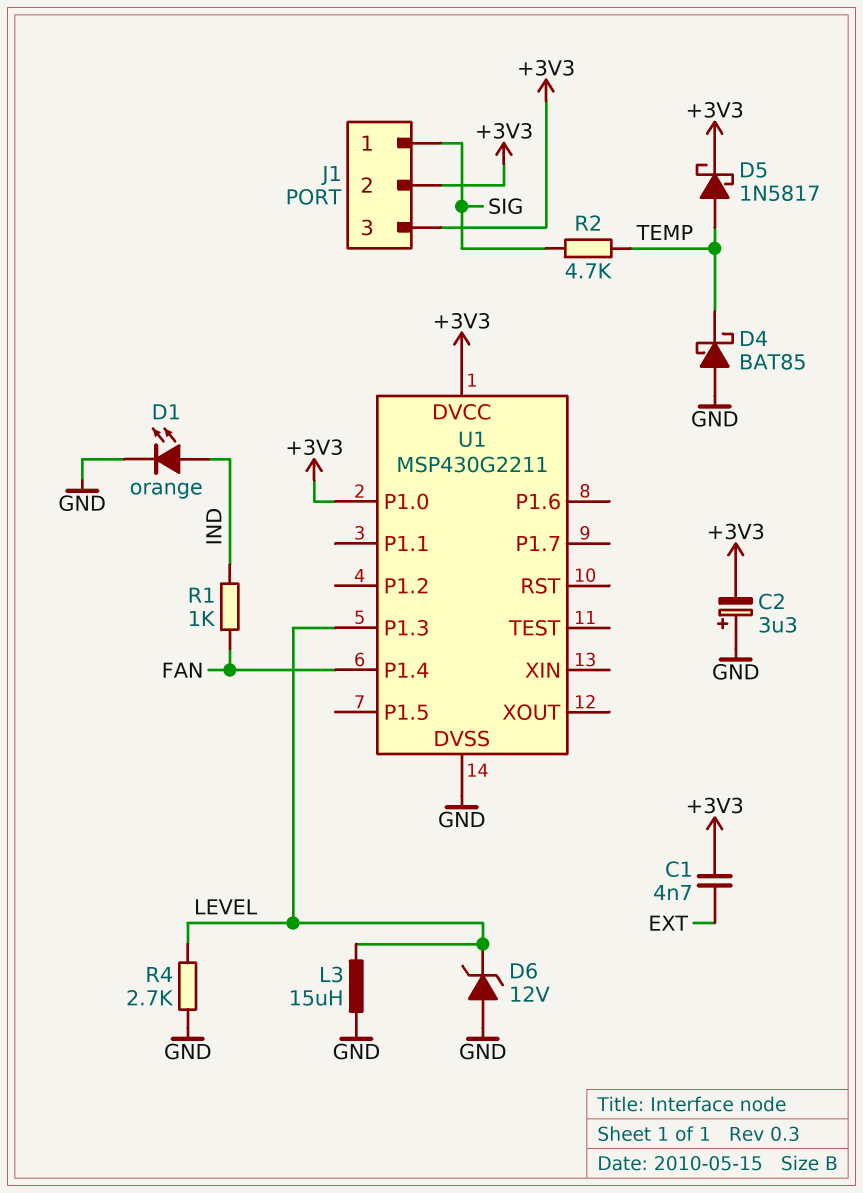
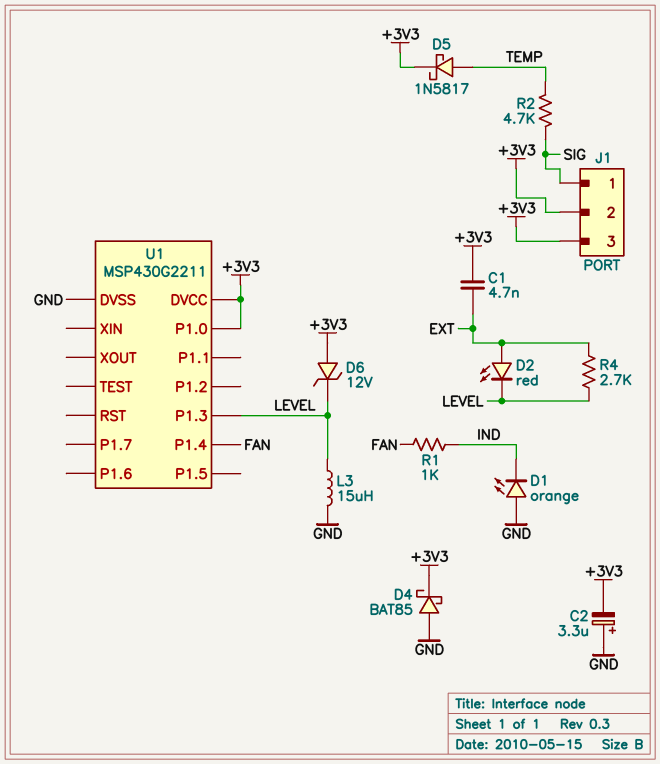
D1: LED orange (A IND, K GND) -> LED orange (A GND, K IND)
D2: none -> LED red (A EXT, K LEVEL)
D4: schottky BAT85 (A GND, K TEMP) -> schottky BAT85 (A GND, K +3V3)
D6: zener 12V (A GND, K LEVEL) -> zener 12V (A +3V3, K LEVEL)
R4: 2.7k (GND, LEVEL) -> 2.7k (EXT, LEVEL)

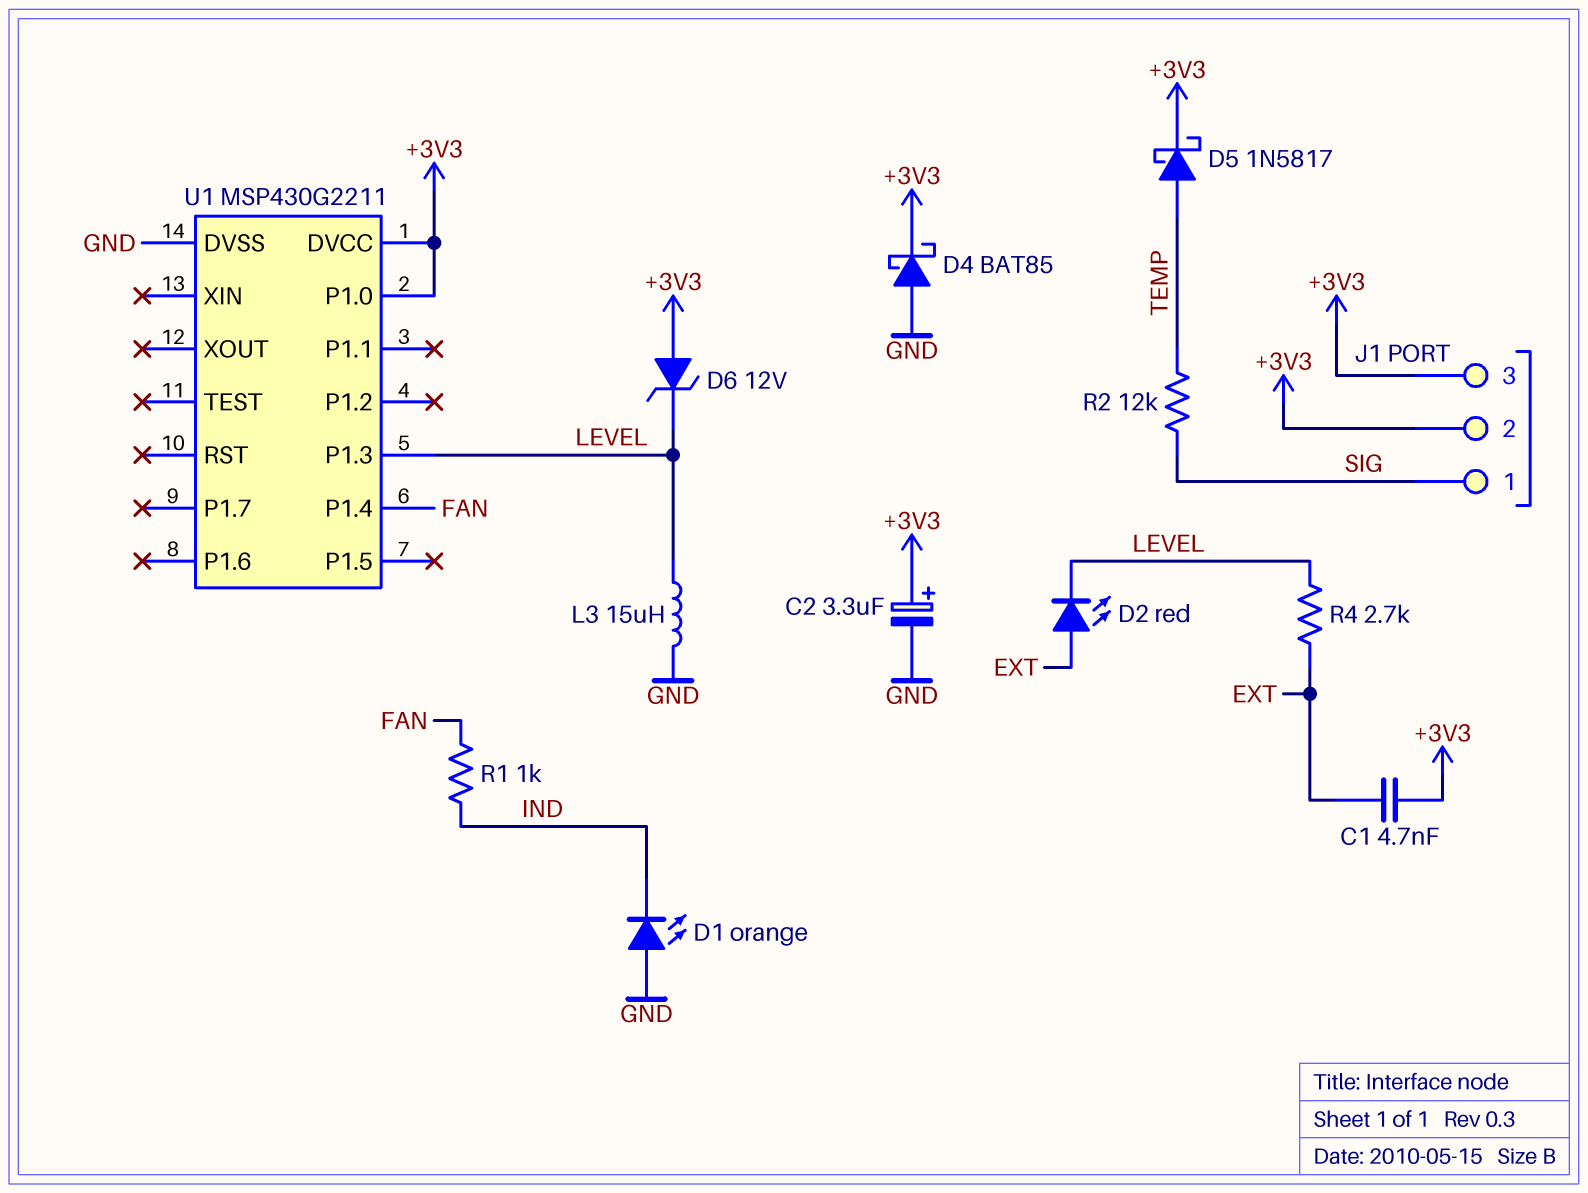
C2: 3.3uF (plus GND, minus +3V3) -> 3.3uF (plus +3V3, minus GND)
R2: 4.7k (SIG, TEMP) -> 12k (SIG, TEMP)

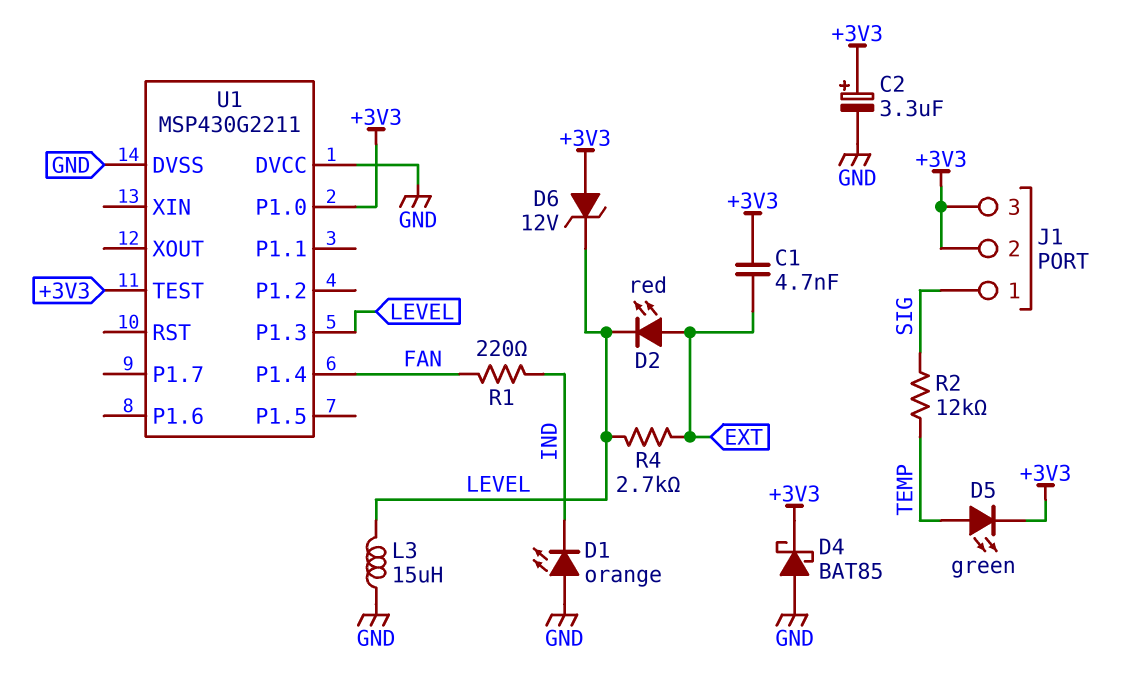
D5: schottky 1N5817 (A TEMP, K +3V3) -> LED green (A TEMP, K +3V3)
R1: 1k (FAN, IND) -> 220 (FAN, IND)
U1 pin DVCC: +3V3 -> GND
U1 pin TEST: none -> +3V3

